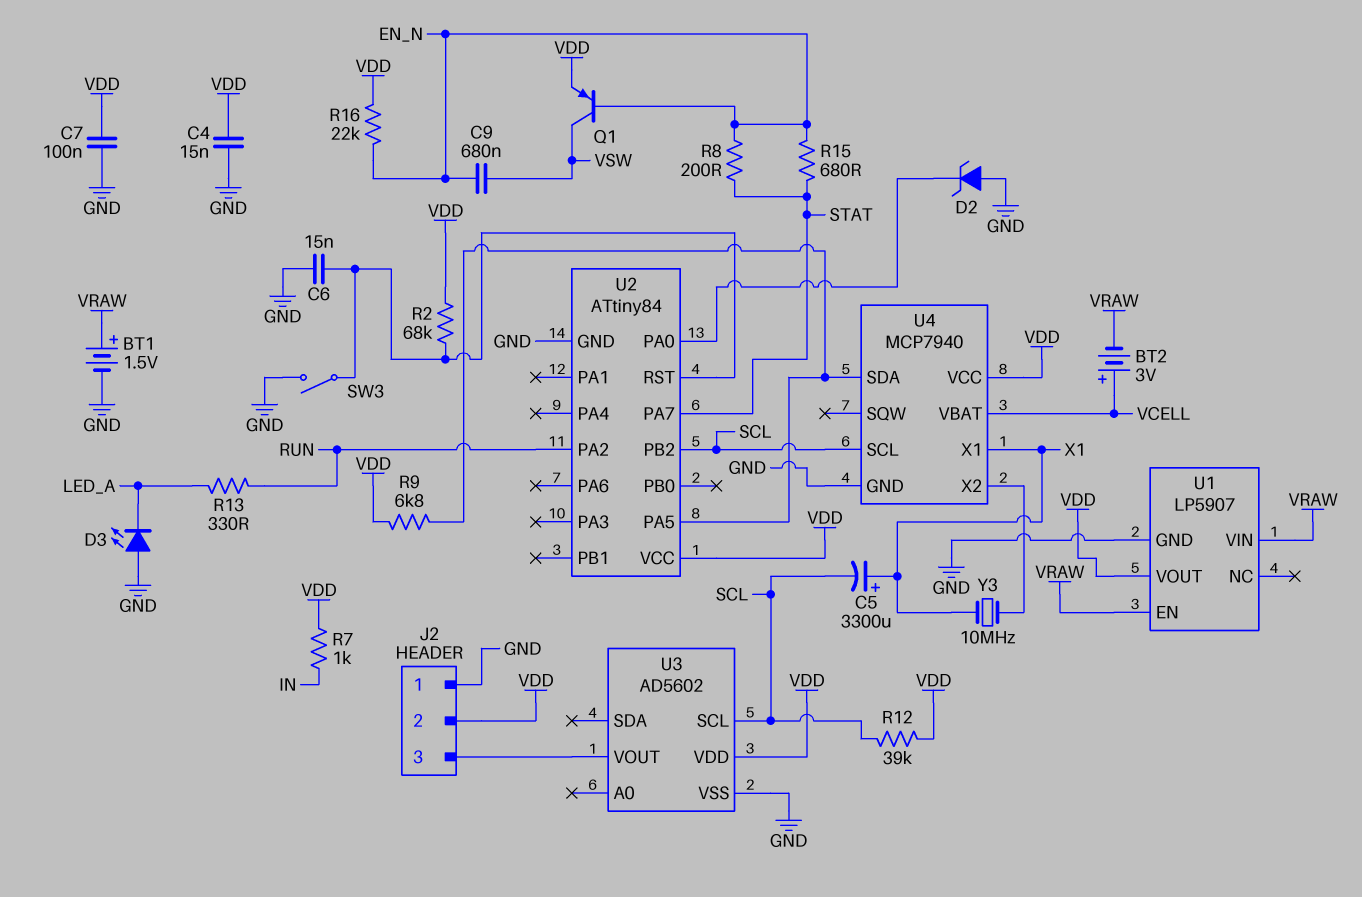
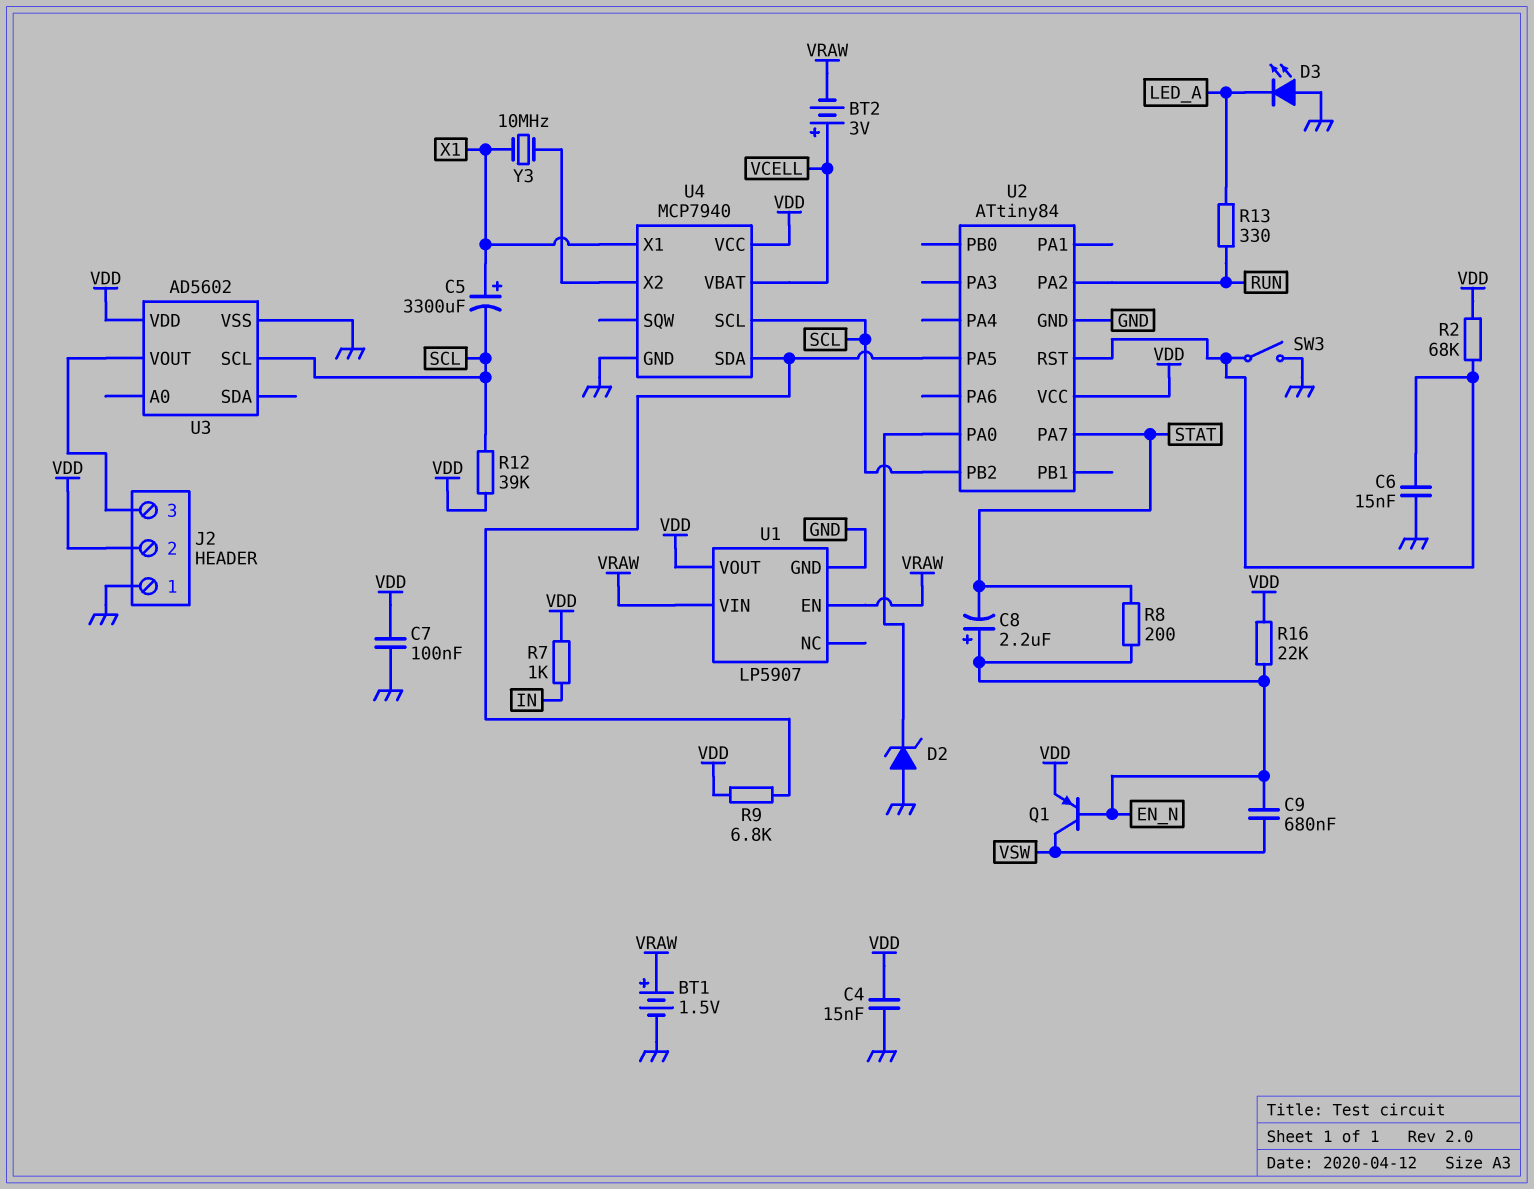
C8: none -> 2.2uF (plus EN_N, minus STAT)
R15: 680 (EN_N, STAT) -> none

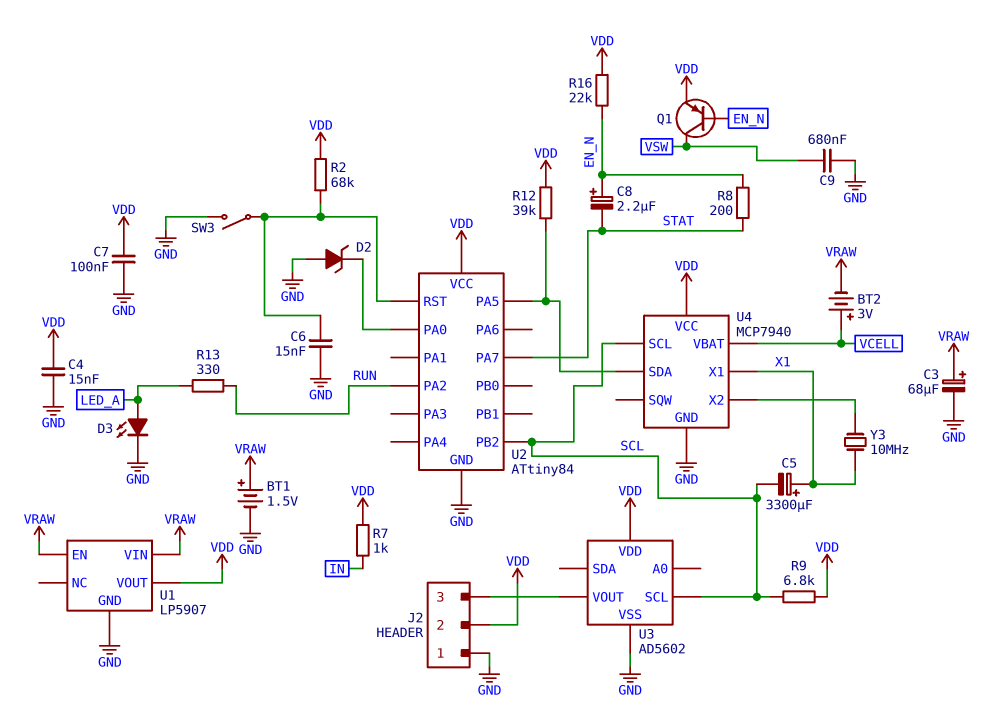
C3: none -> 68uF (plus VRAW, minus GND)
C9: 680nF (EN_N, VSW) -> 680nF (GND, VSW)
D3: LED (A GND, K LED_A) -> LED (A LED_A, K GND)
R9: 6.8k (U2/PA5, VDD) -> 6.8k (SCL, VDD)
R12: 39k (SCL, VDD) -> 39k (U2/PA5, VDD)

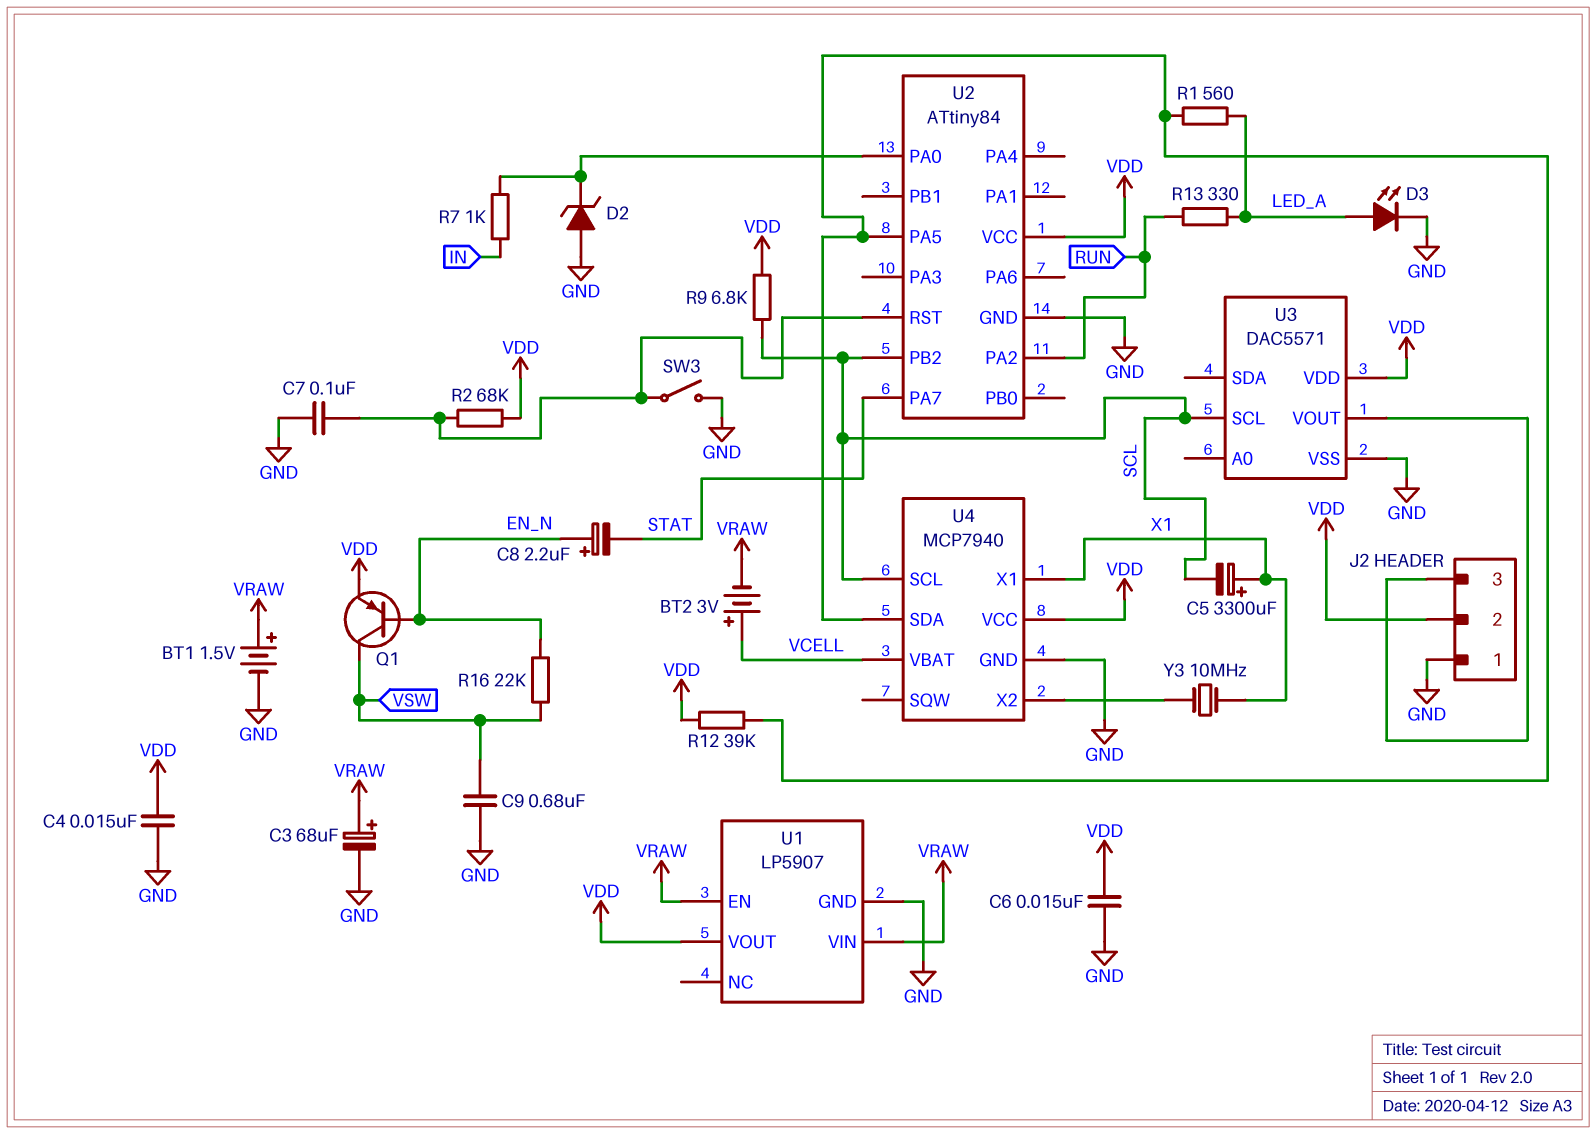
C6: 15nF (GND, U2/RST) -> 15nF (GND, VDD)
C7: 100nF (GND, VDD) -> 100nF (GND, U2/RST)
R1: none -> 560 (LED_A, U2/PA5)
R7: 1k (IN, VDD) -> 1k (IN, U2/PA0)
R8: 200 (EN_N, STAT) -> none
R16: 22k (EN_N, VDD) -> 22k (EN_N, VSW)
U3: AD5602 -> DAC5571

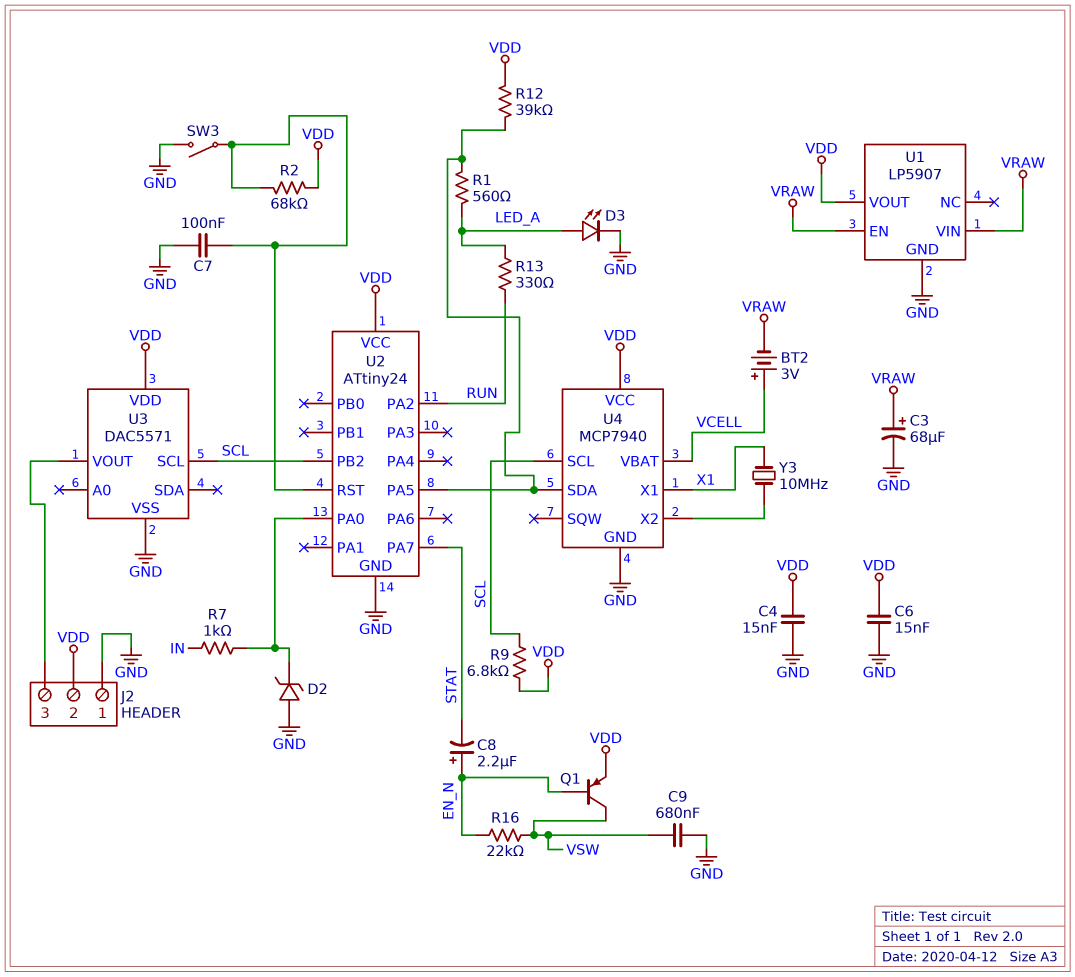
BT1: 1.5V (plus VRAW, minus GND) -> none
C5: 3300uF (plus X1, minus SCL) -> none
U2: ATtiny84 -> ATtiny24

